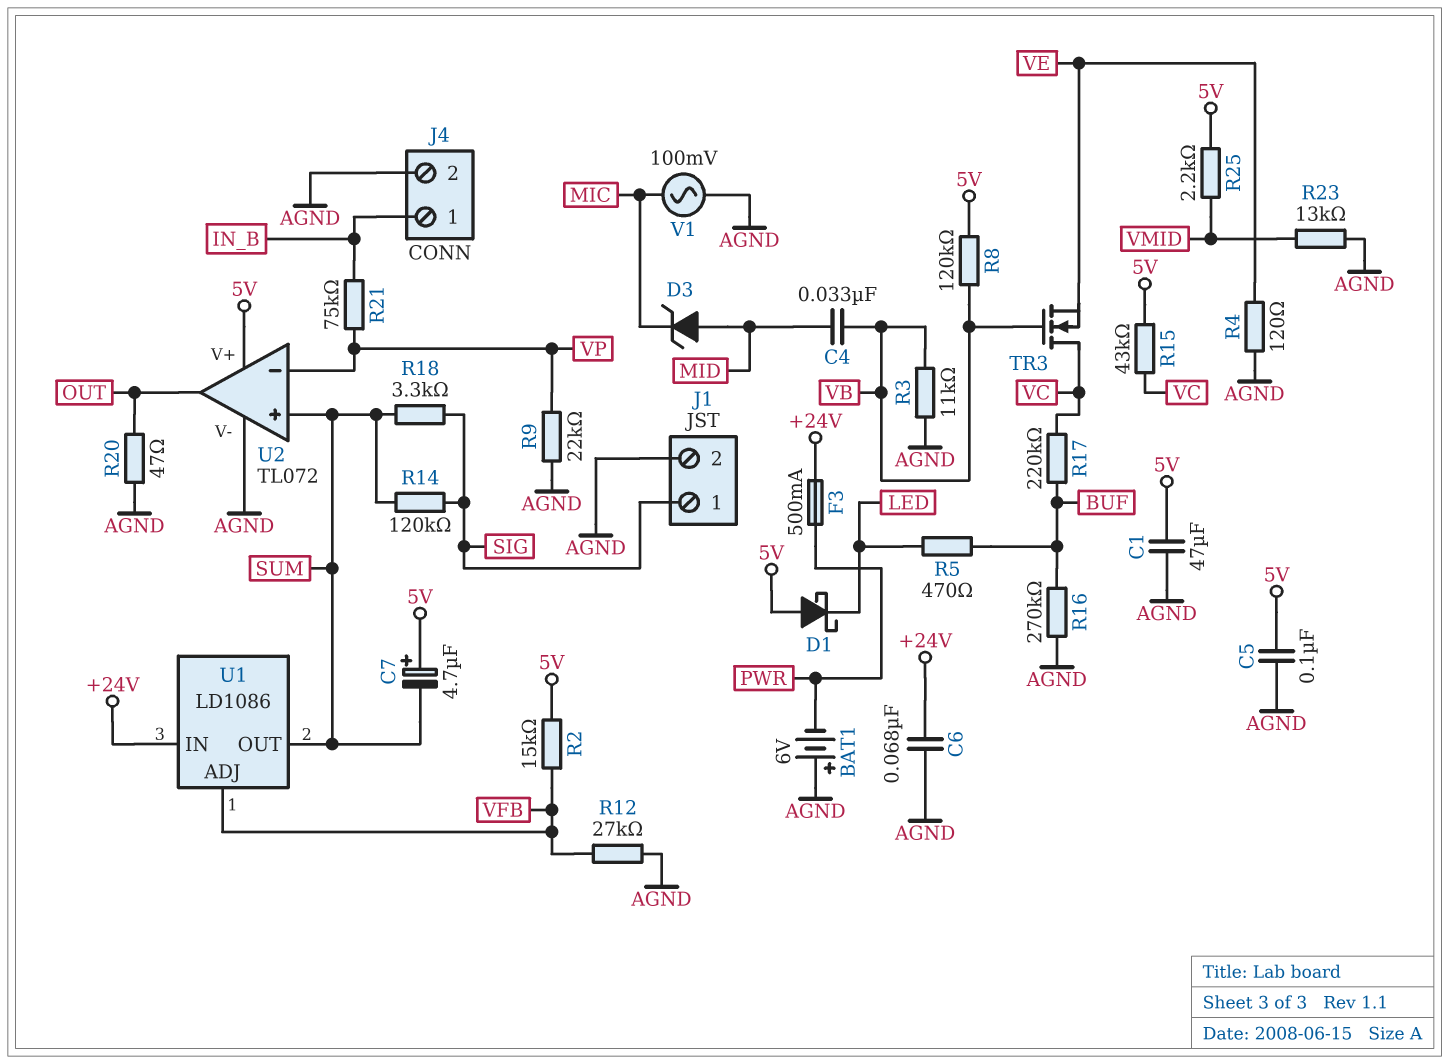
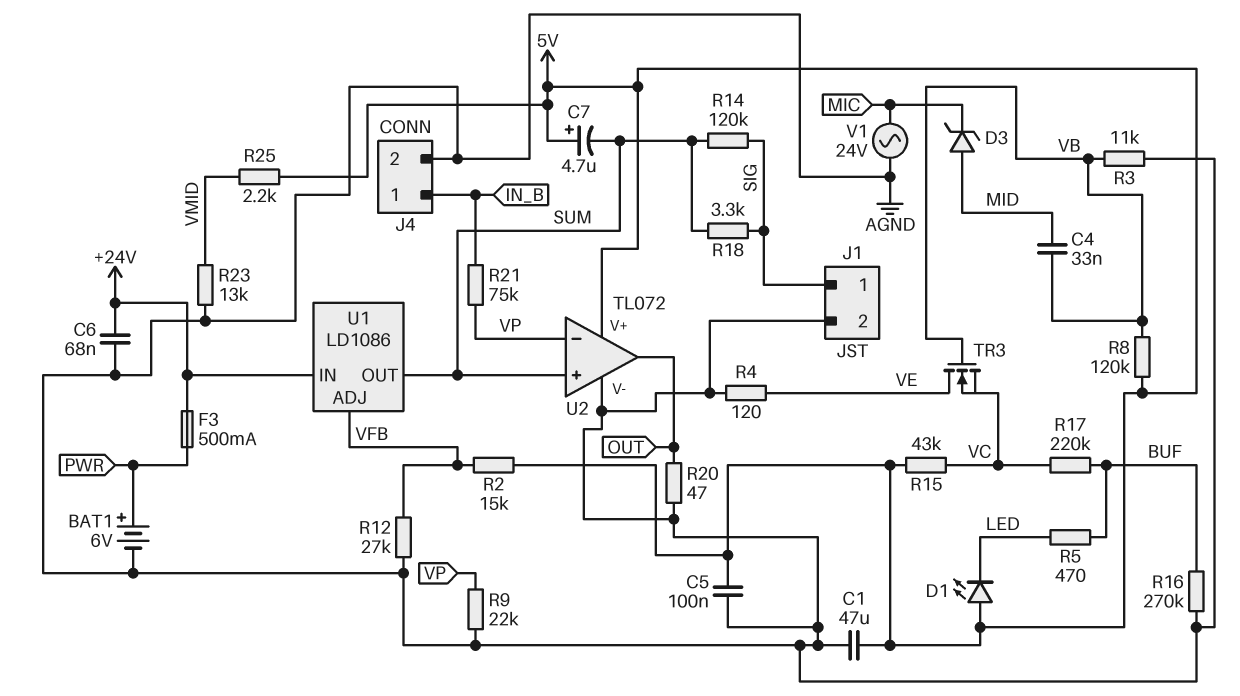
BAT1: 6V (plus AGND, minus PWR) -> 6V (plus PWR, minus AGND)
D1: schottky (A 5V, K LED) -> LED (A 5V, K LED)
TR3: NMOS (G VB, D VC, S VE) -> NMOS (G VB, D VE, S VC)
V1: AC 100mV (AGND, MIC) -> AC 24V (AGND, MIC)

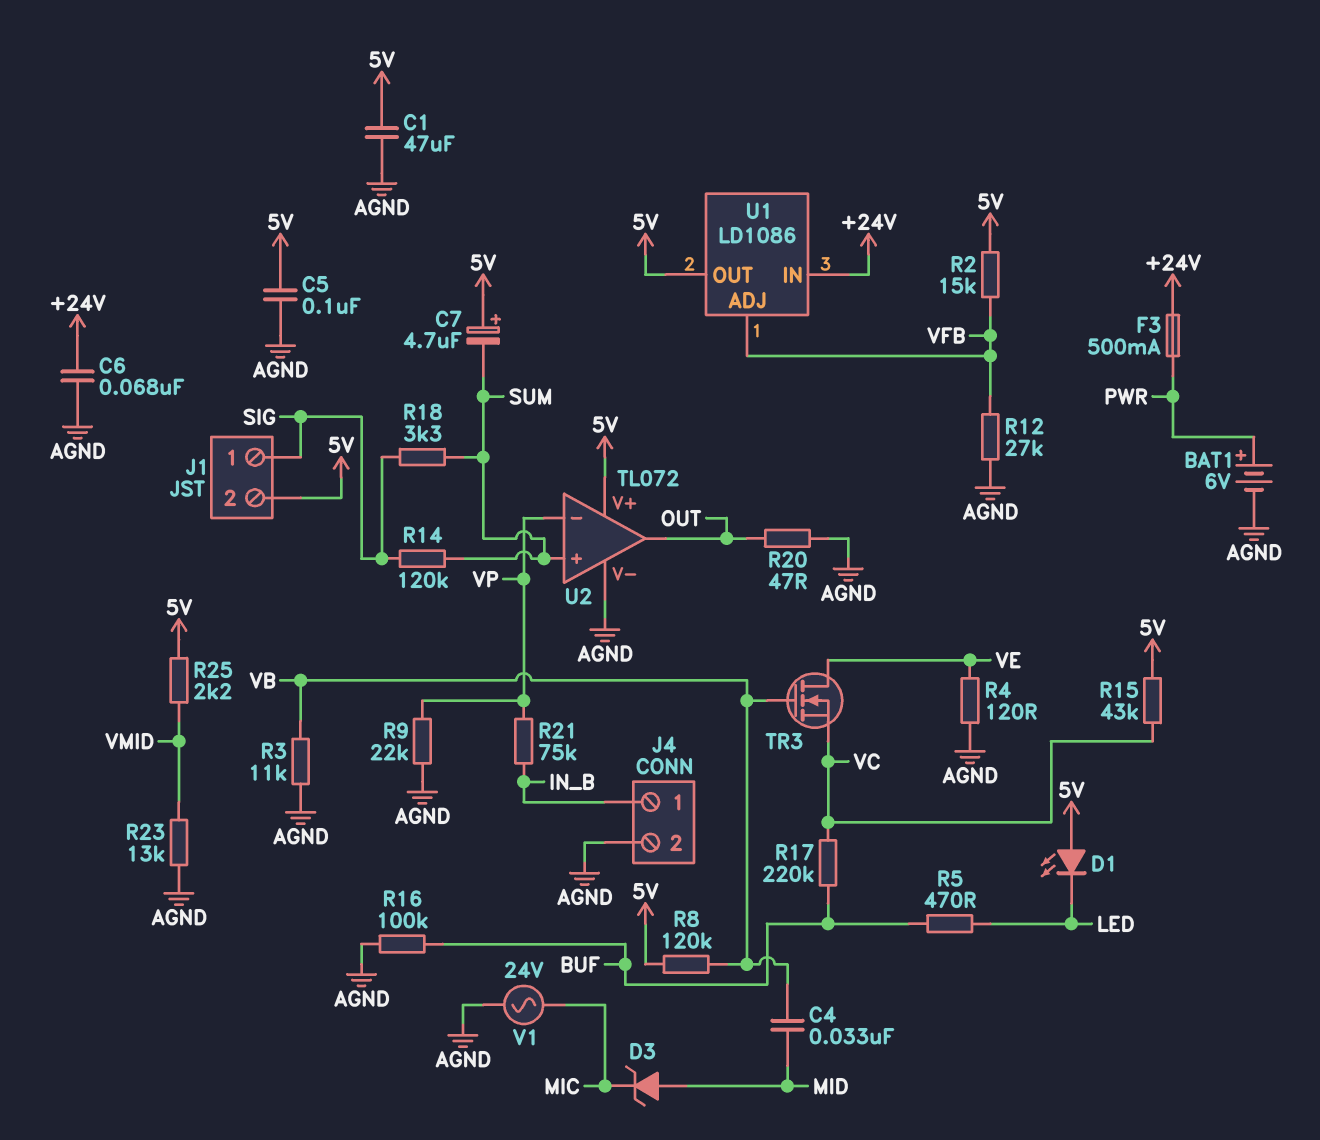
J1 pin 2: AGND -> 5V
R16: 270k (AGND, BUF) -> 100k (AGND, BUF)
U1 pin OUT: SUM -> 5V

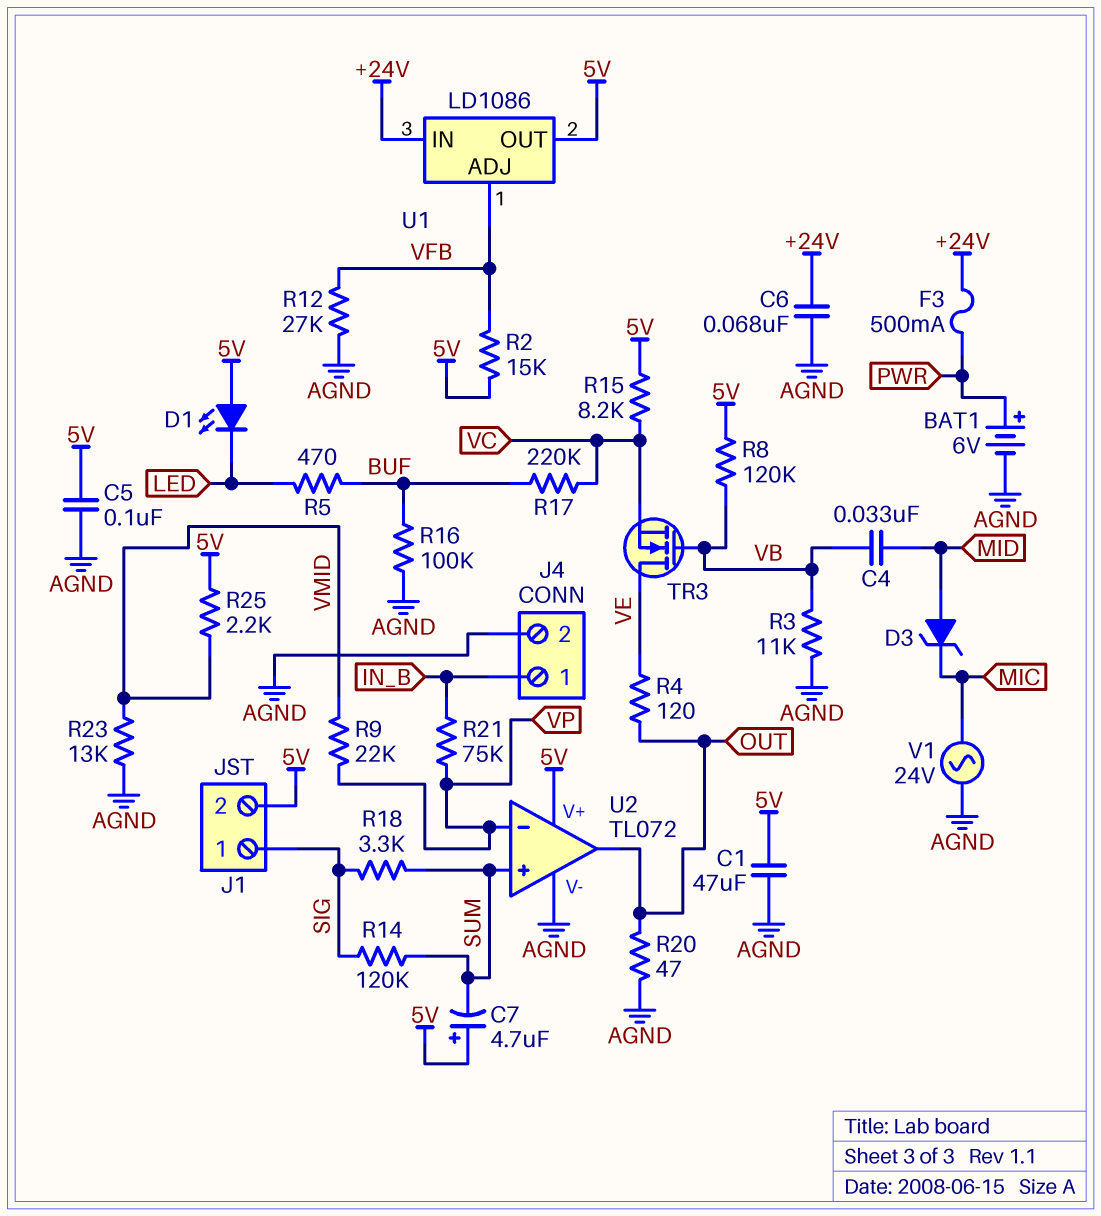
R4: 120 (AGND, VE) -> 120 (OUT, VE)
R9: 22k (AGND, VP) -> 22k (VMID, VP)
R15: 43k (5V, VC) -> 8.2k (5V, VC)

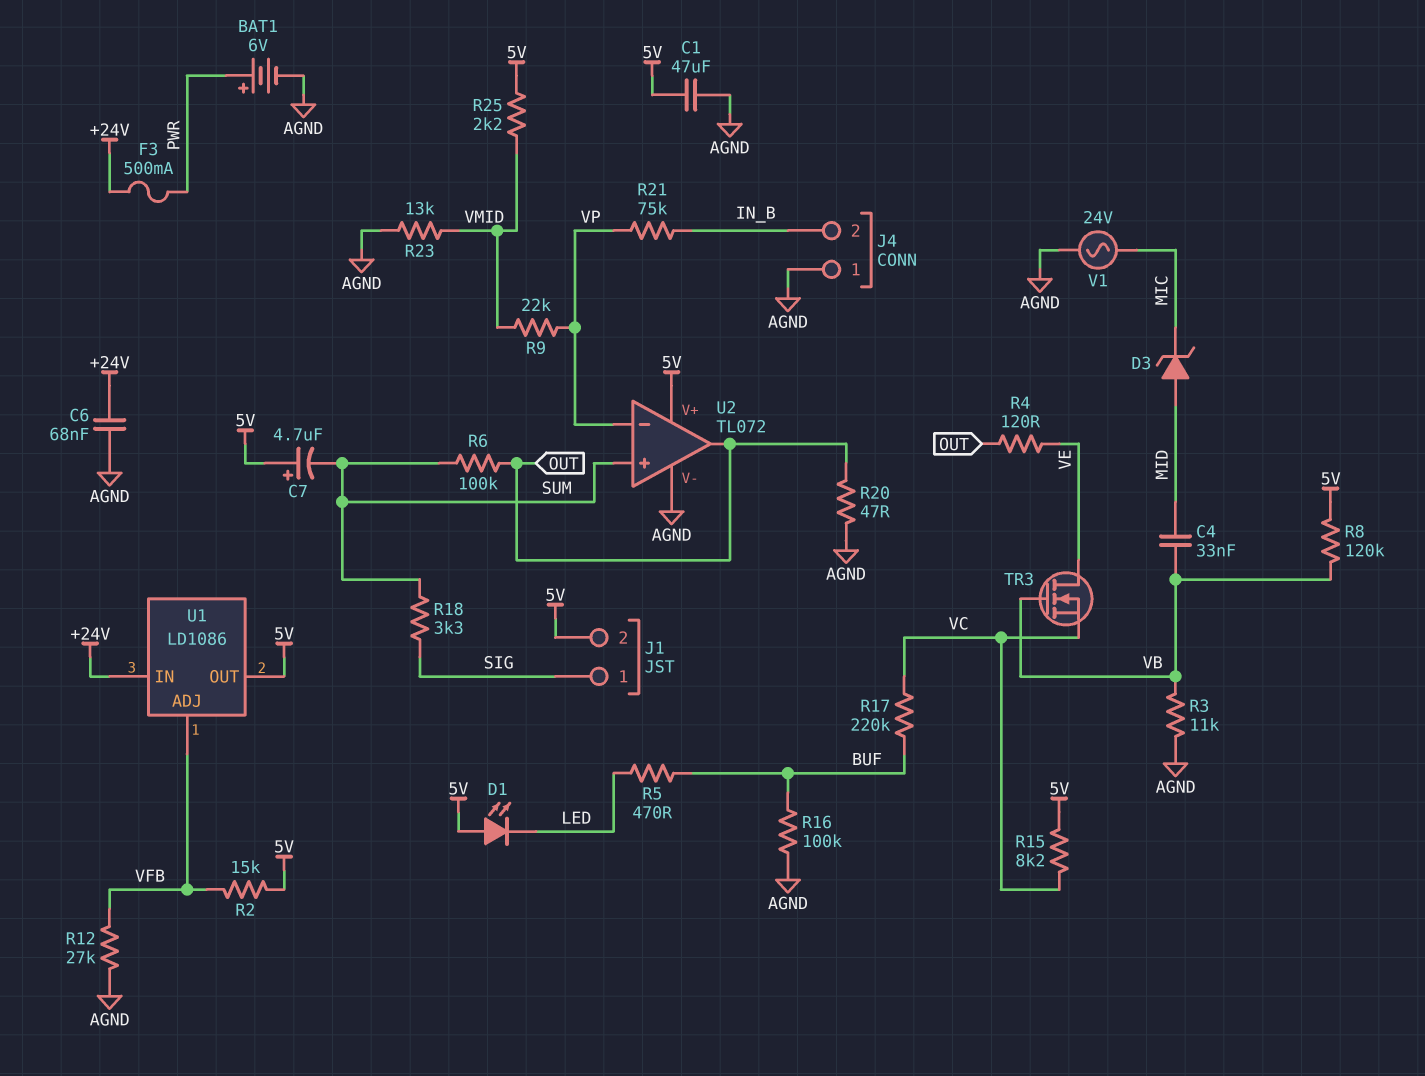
C5: 100nF (5V, AGND) -> none
J4 pin 1: IN_B -> AGND
J4 pin 2: AGND -> IN_B
R6: none -> 100k (OUT, SUM)
R14: 120k (SIG, SUM) -> none

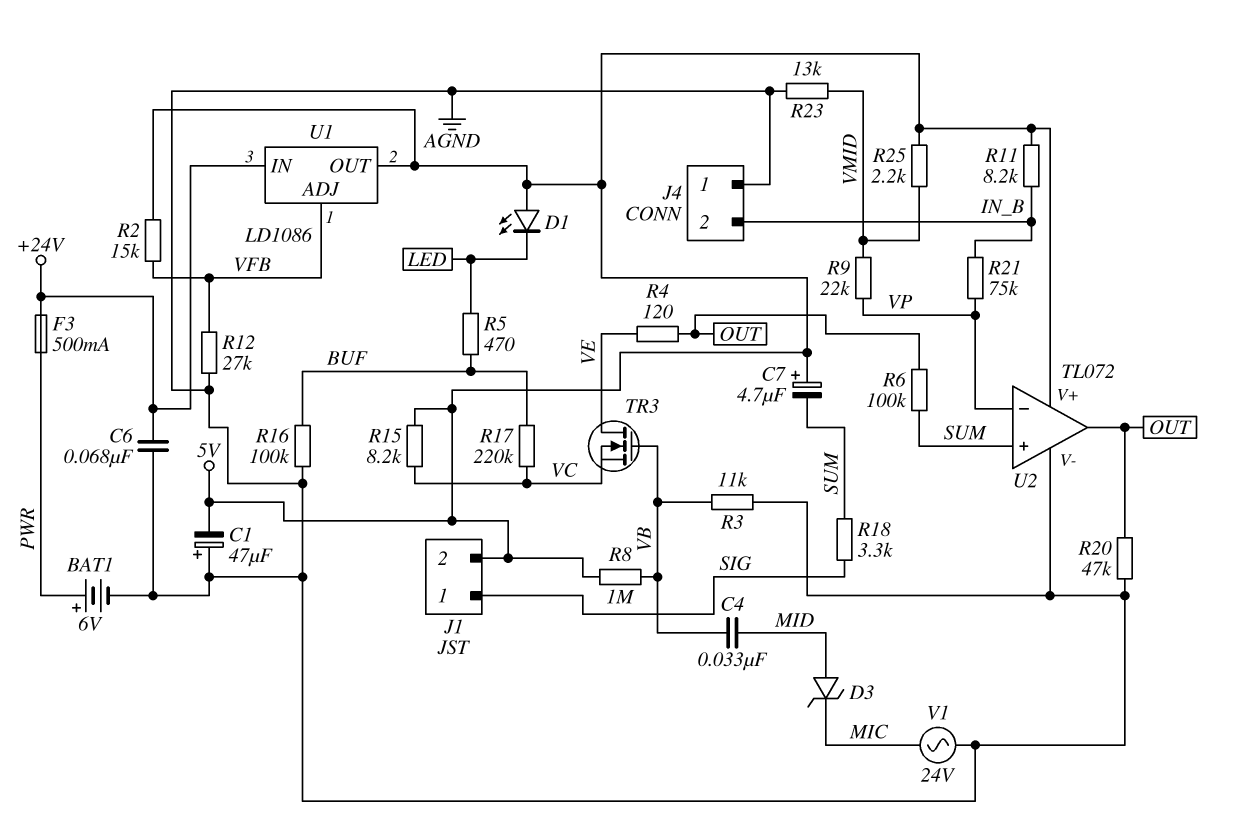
C1: 47uF (5V, AGND) -> 47uF (plus AGND, minus 5V)
R8: 120k (5V, VB) -> 1M (5V, VB)
R11: none -> 8.2k (5V, IN_B)
R20: 47 (AGND, OUT) -> 47k (AGND, OUT)

